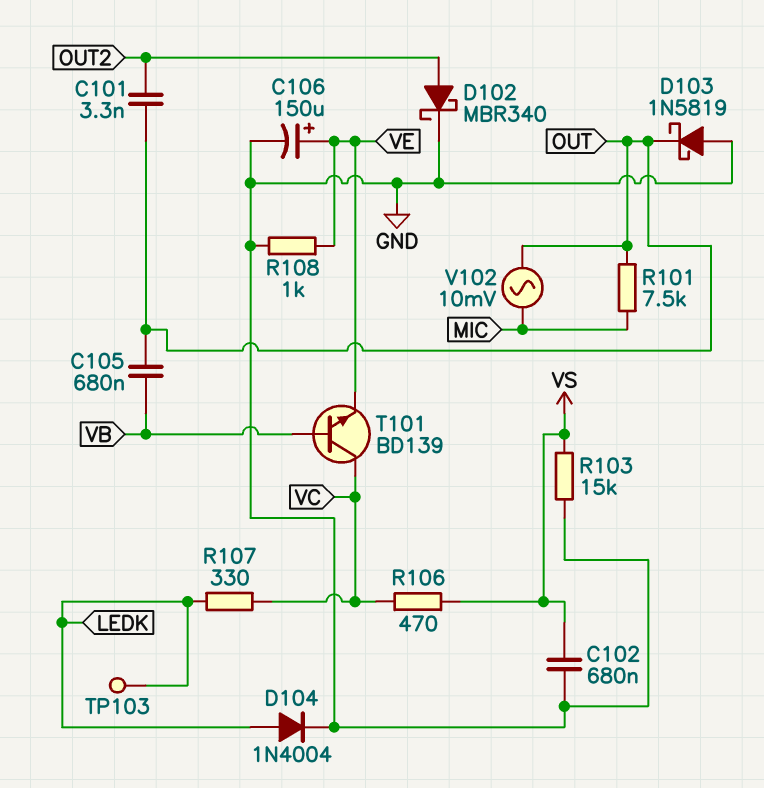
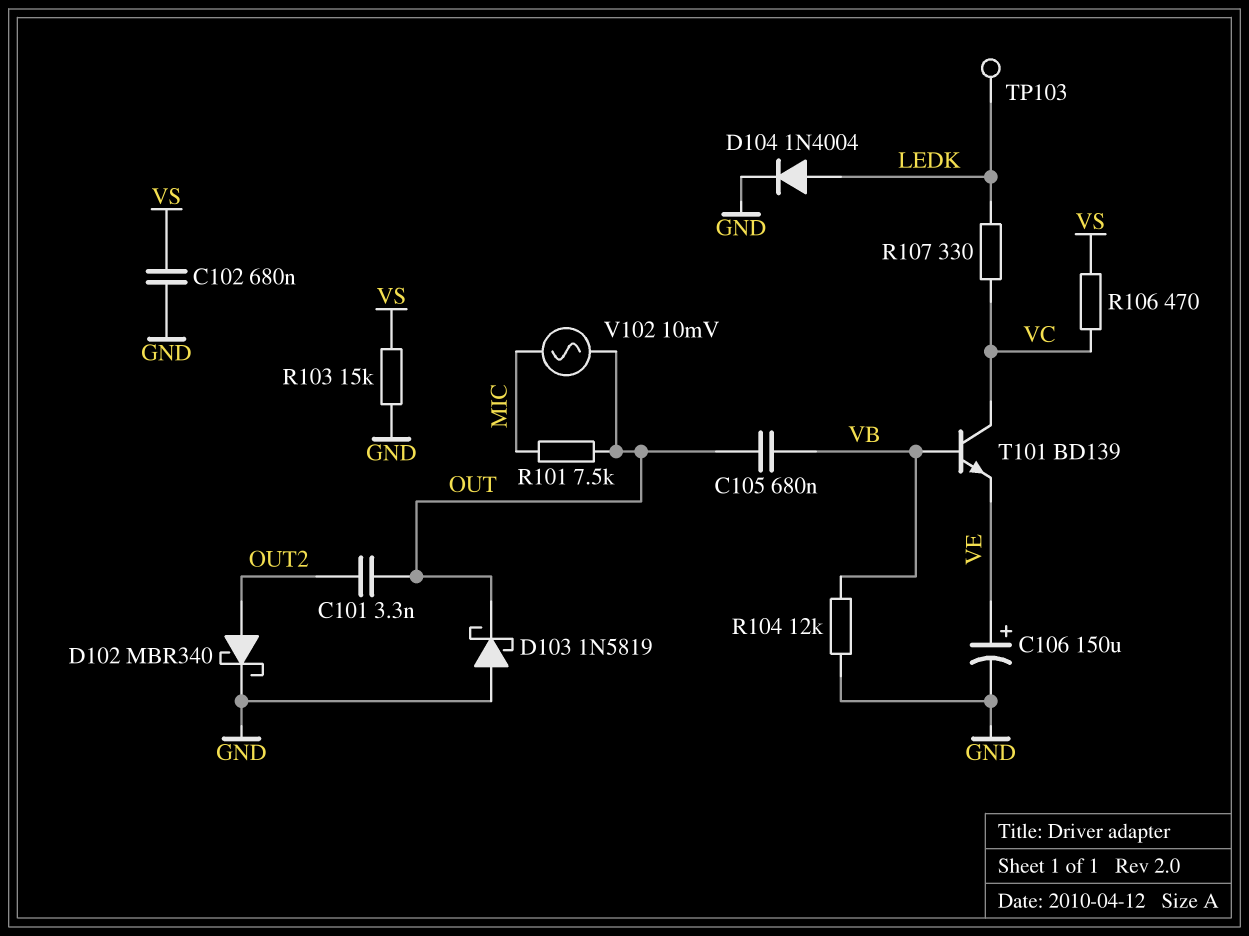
R104: none -> 12k (GND, VB)
R108: 1k (GND, VE) -> none

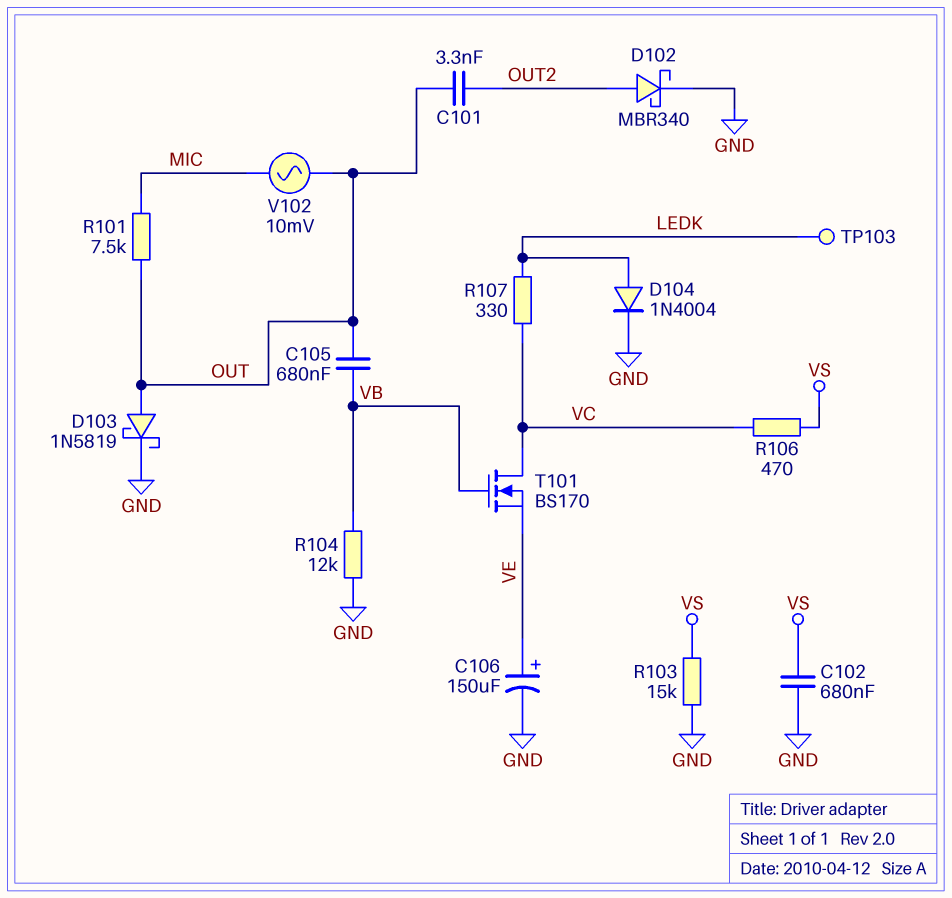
D103: schottky 1N5819 (A GND, K OUT) -> schottky 1N5819 (A OUT, K GND)
T101: NPN BD139 (B VB, C VC, E VE) -> NMOS BS170 (G VB, D VC, S VE)

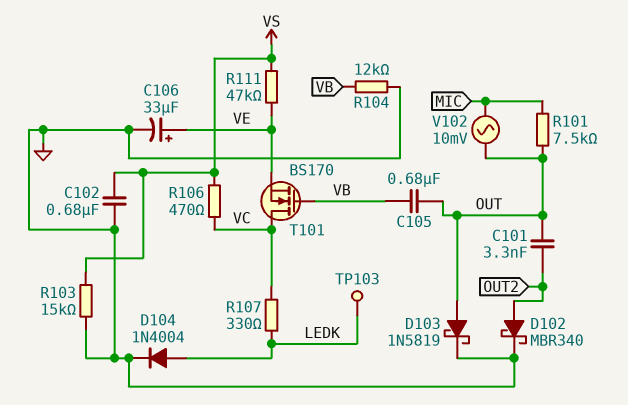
C106: 150uF (plus VE, minus GND) -> 33uF (plus VE, minus GND)
R111: none -> 47k (VE, VS)

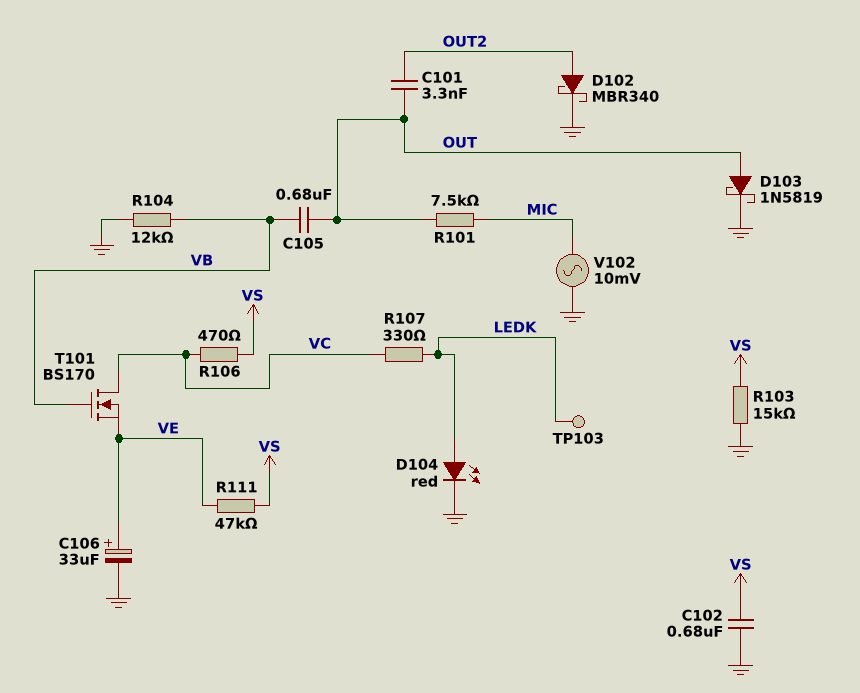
D104: diode 1N4004 (A LEDK, K GND) -> LED red (A LEDK, K GND)
V102: AC 10mV (MIC, OUT) -> AC 10mV (GND, MIC)

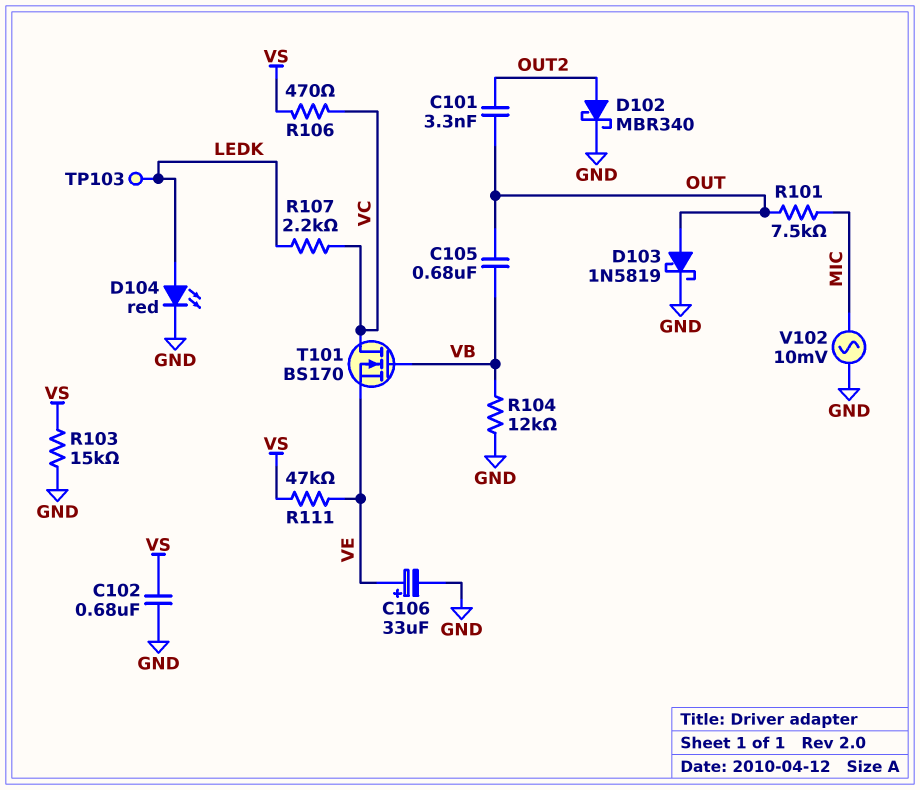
R107: 330 (LEDK, VC) -> 2.2k (LEDK, VC)

